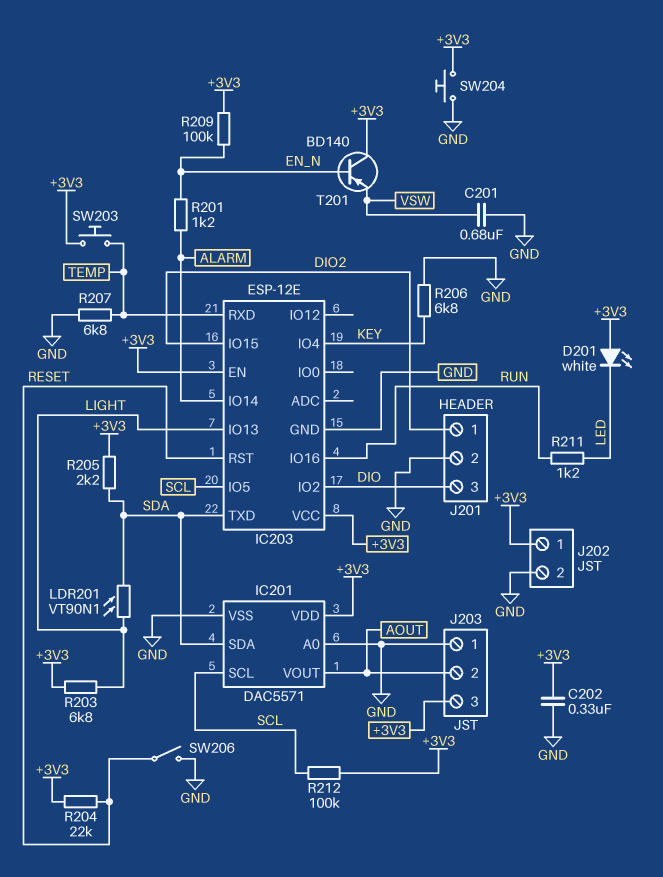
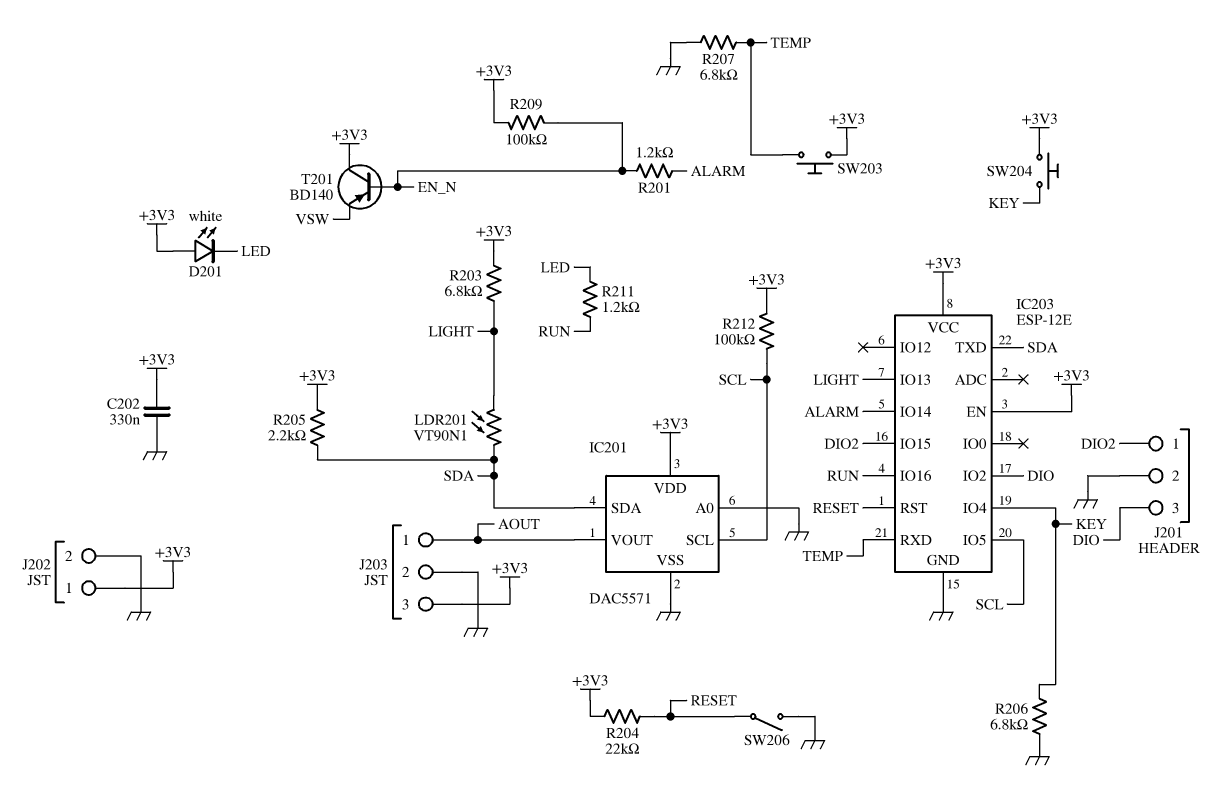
C201: 680nF (GND, VSW) -> none
J203 pin 1: GND -> AOUT
J203 pin 2: AOUT -> GND
SW204: button (+3V3, GND) -> button (+3V3, KEY)

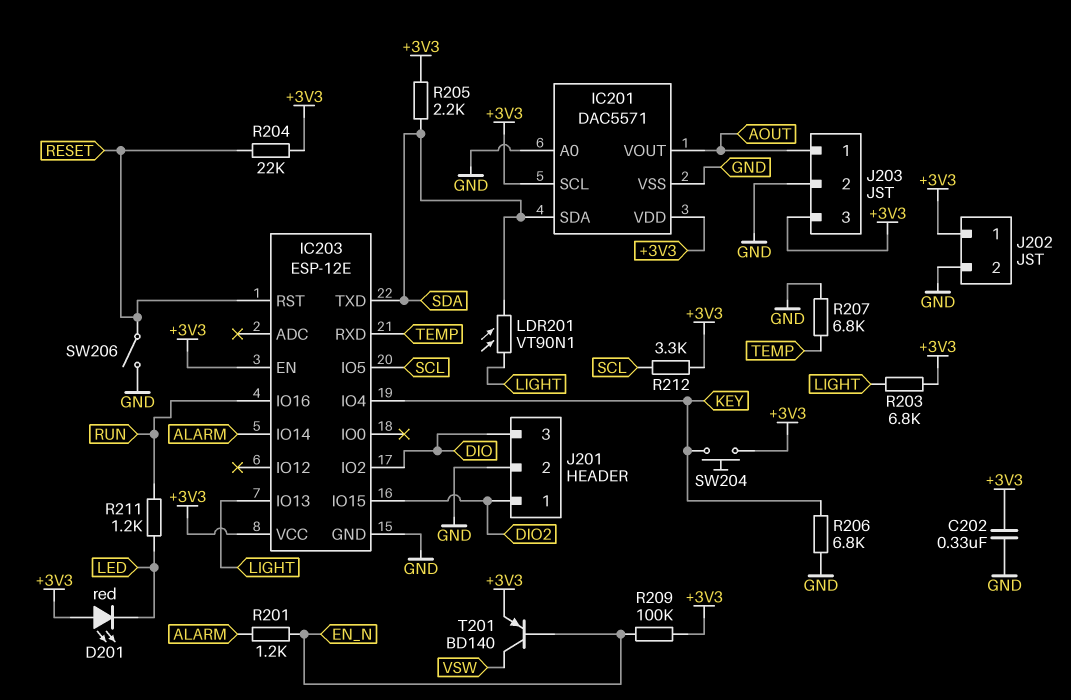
D201: LED white (A +3V3, K LED) -> LED red (A +3V3, K LED)
IC201 pin SCL: SCL -> +3V3
R212: 100k (+3V3, SCL) -> 3.3k (+3V3, SCL)
SW203: button (+3V3, TEMP) -> none
T201: PNP BD140 (B EN_N, C +3V3, E VSW) -> PNP BD140 (B EN_N, C VSW, E +3V3)

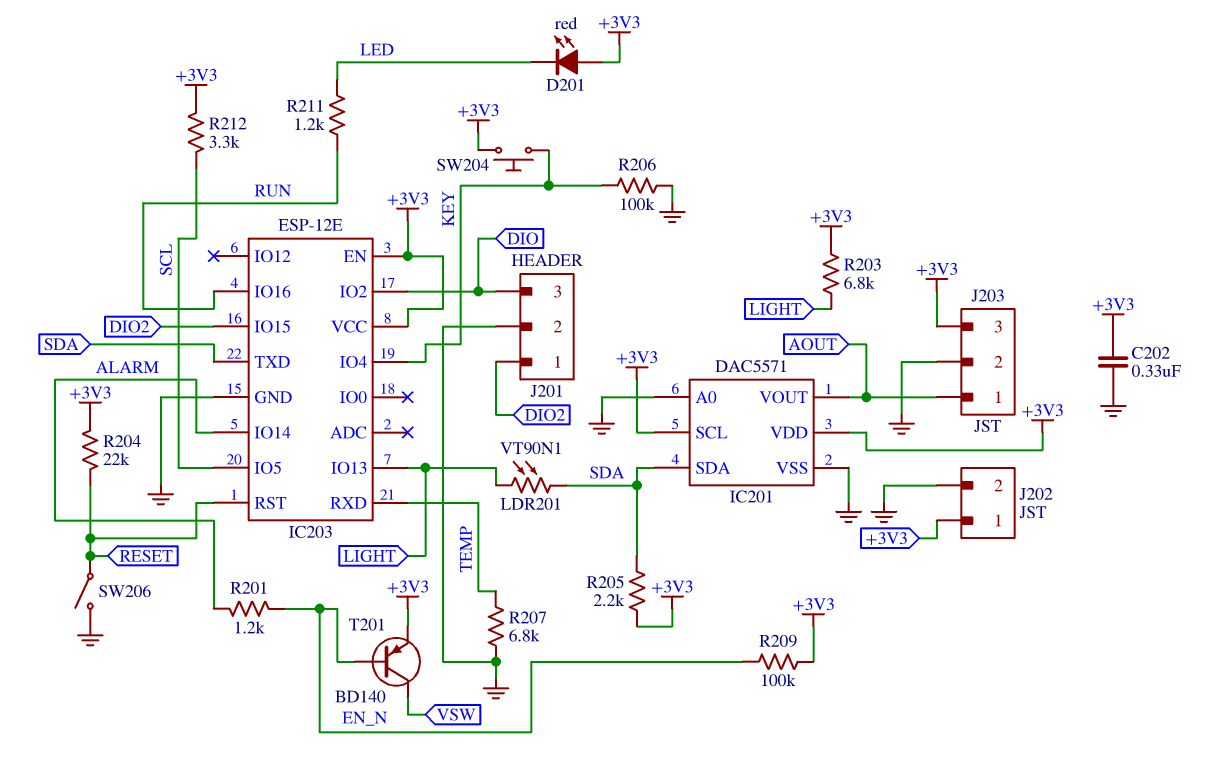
R206: 6.8k (GND, KEY) -> 100k (GND, KEY)

